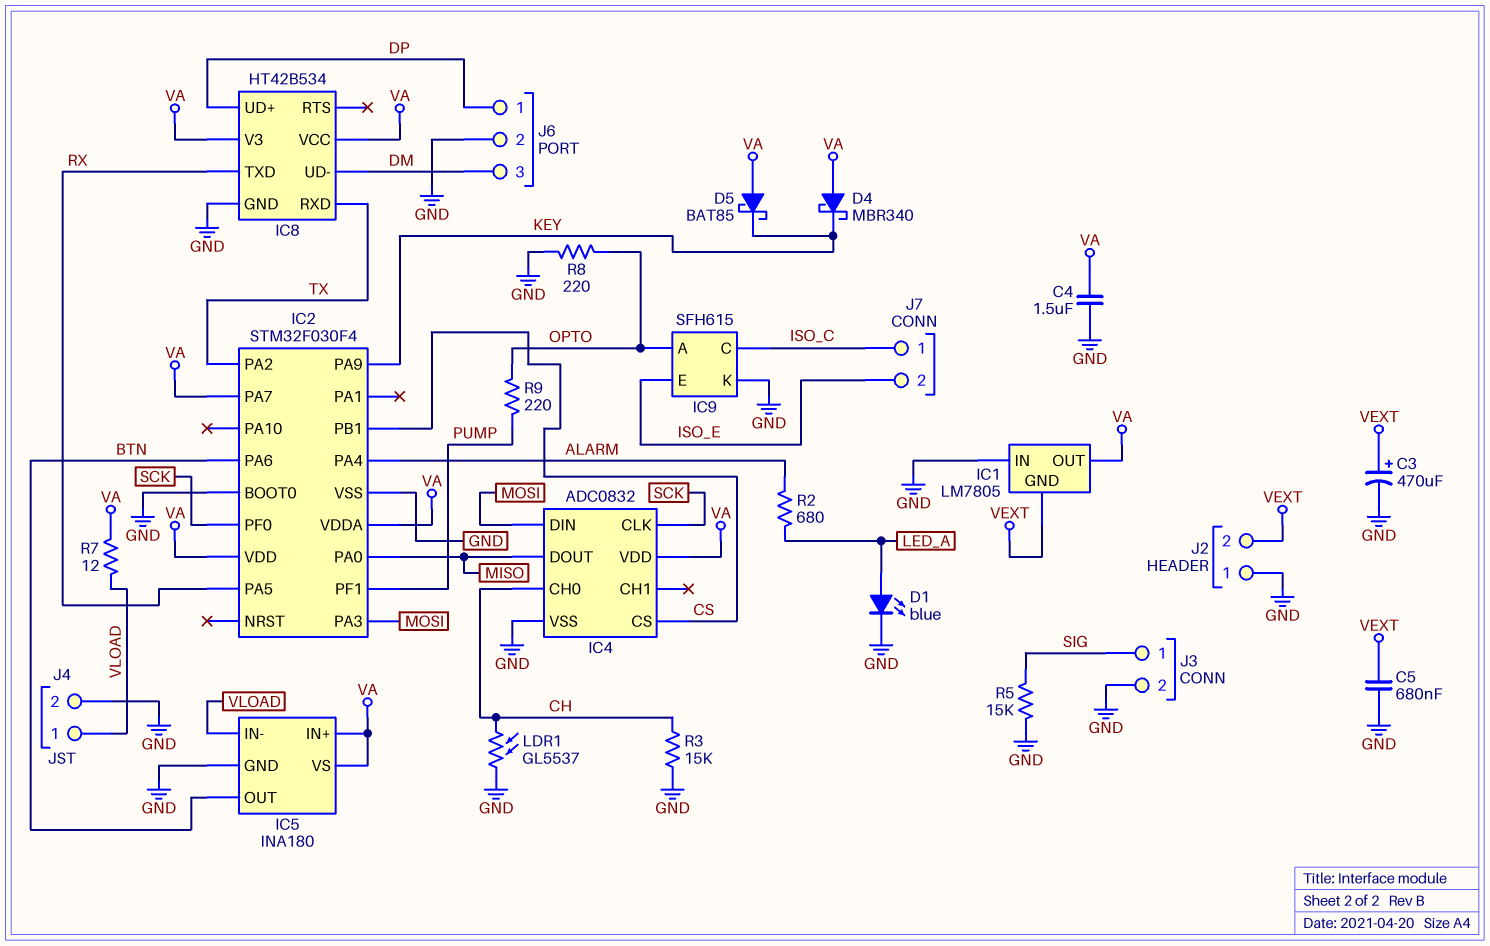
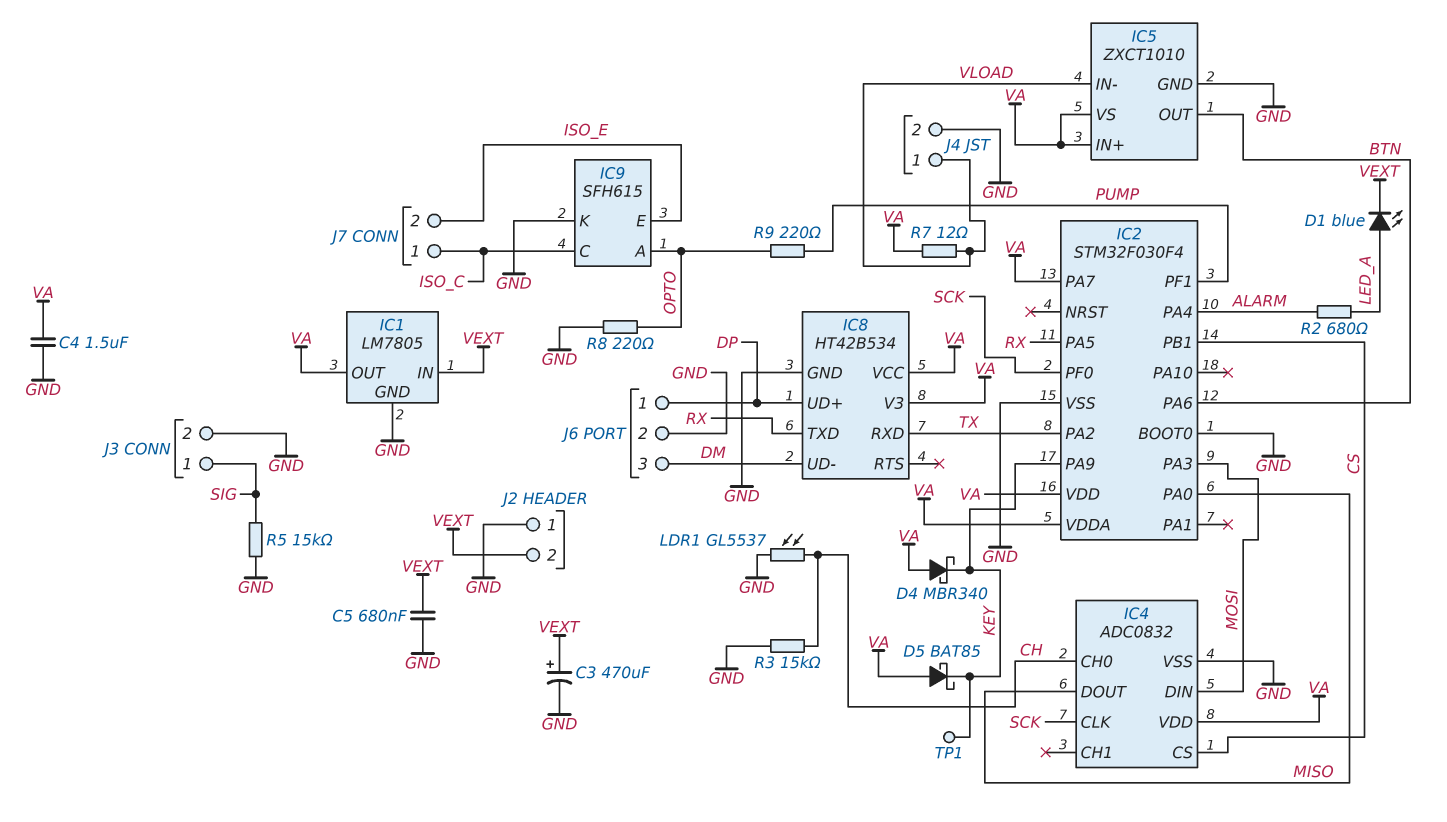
D1: LED blue (A LED_A, K GND) -> LED blue (A LED_A, K VEXT)
IC1 pin GND: VEXT -> GND
IC1 pin IN: GND -> VEXT
IC5: INA180 -> ZXCT1010
TP1: none -> test point (KEY)

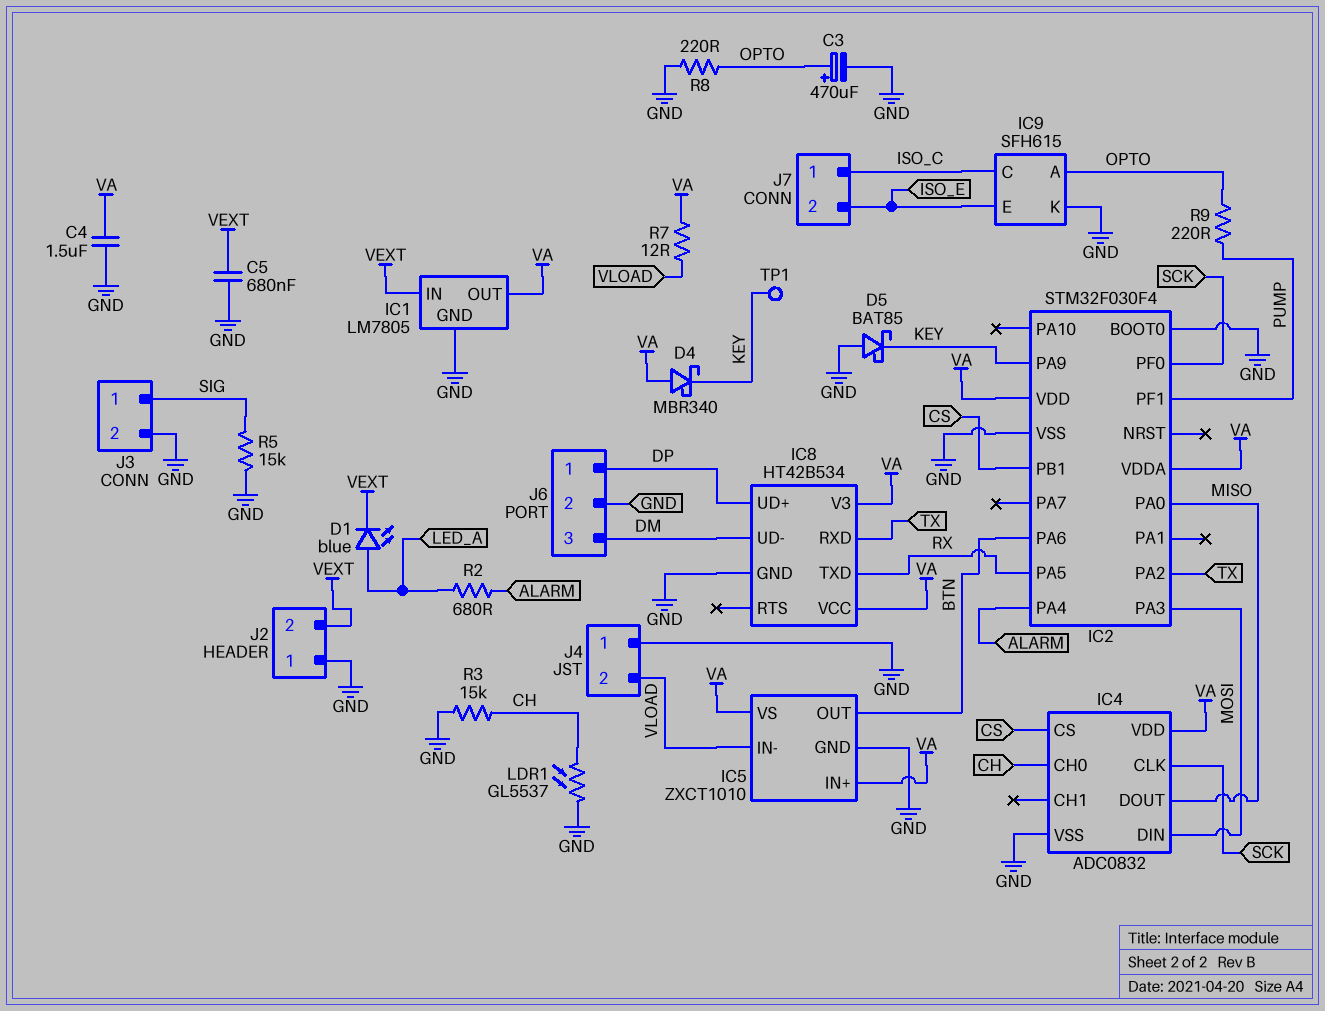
C3: 470uF (plus VEXT, minus GND) -> 470uF (plus OPTO, minus GND)
D5: schottky BAT85 (A VA, K KEY) -> schottky BAT85 (A GND, K KEY)
IC2 pin PA7: VA -> none
J4 pin 1: VLOAD -> GND
J4 pin 2: GND -> VLOAD

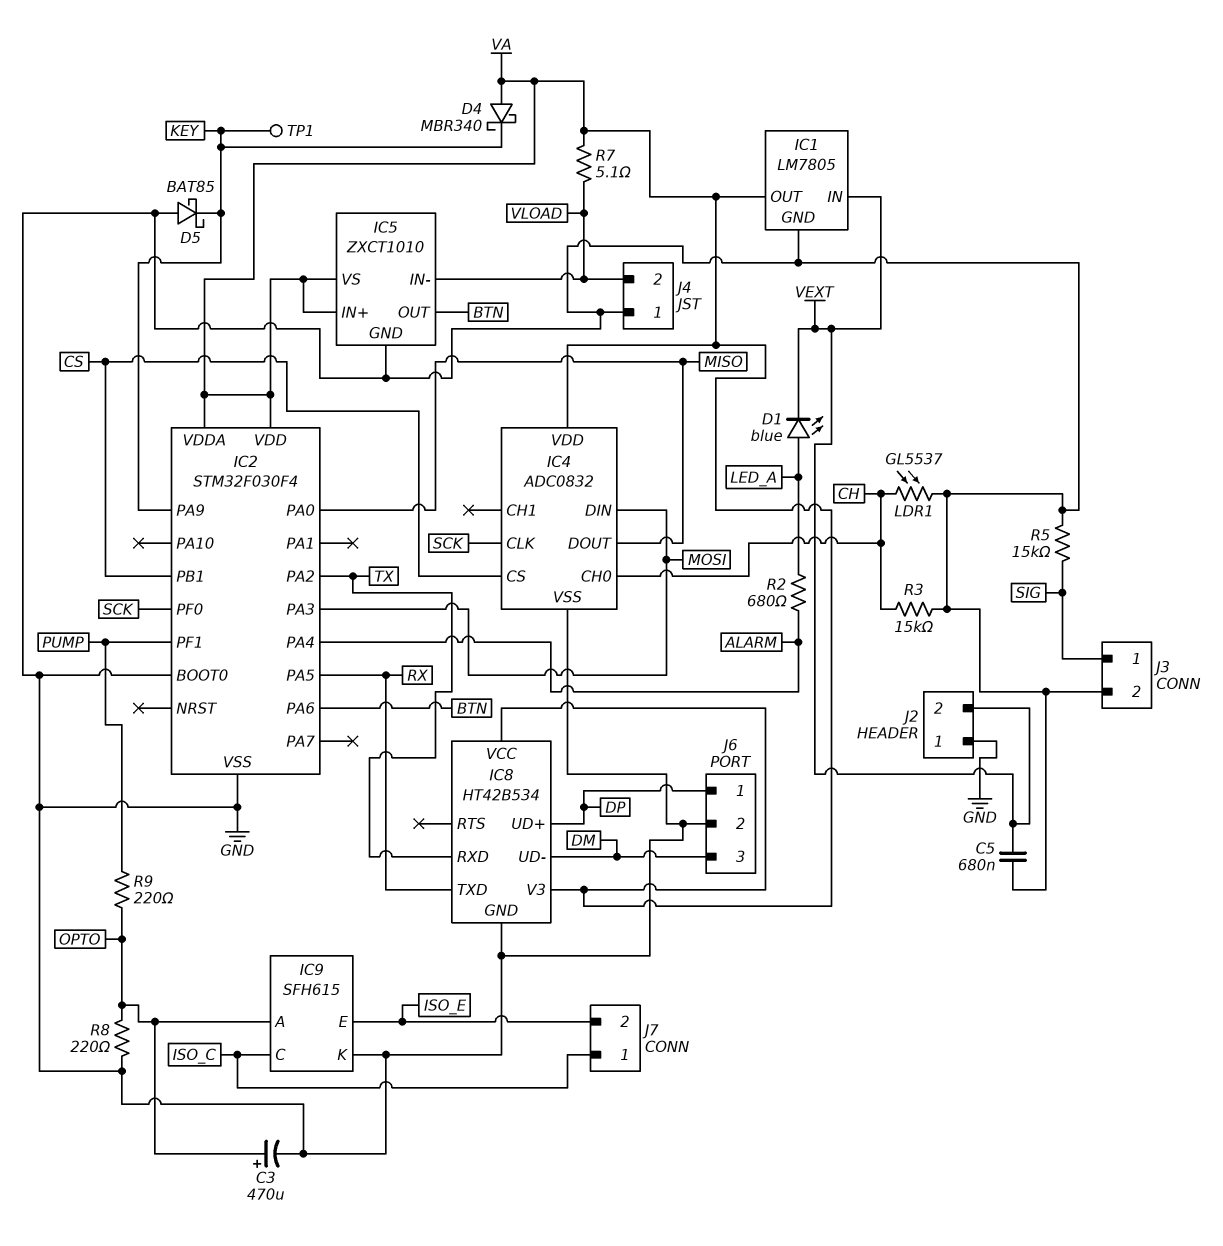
C4: 1.5uF (GND, VA) -> none
R7: 12 (VA, VLOAD) -> 5.1 (VA, VLOAD)

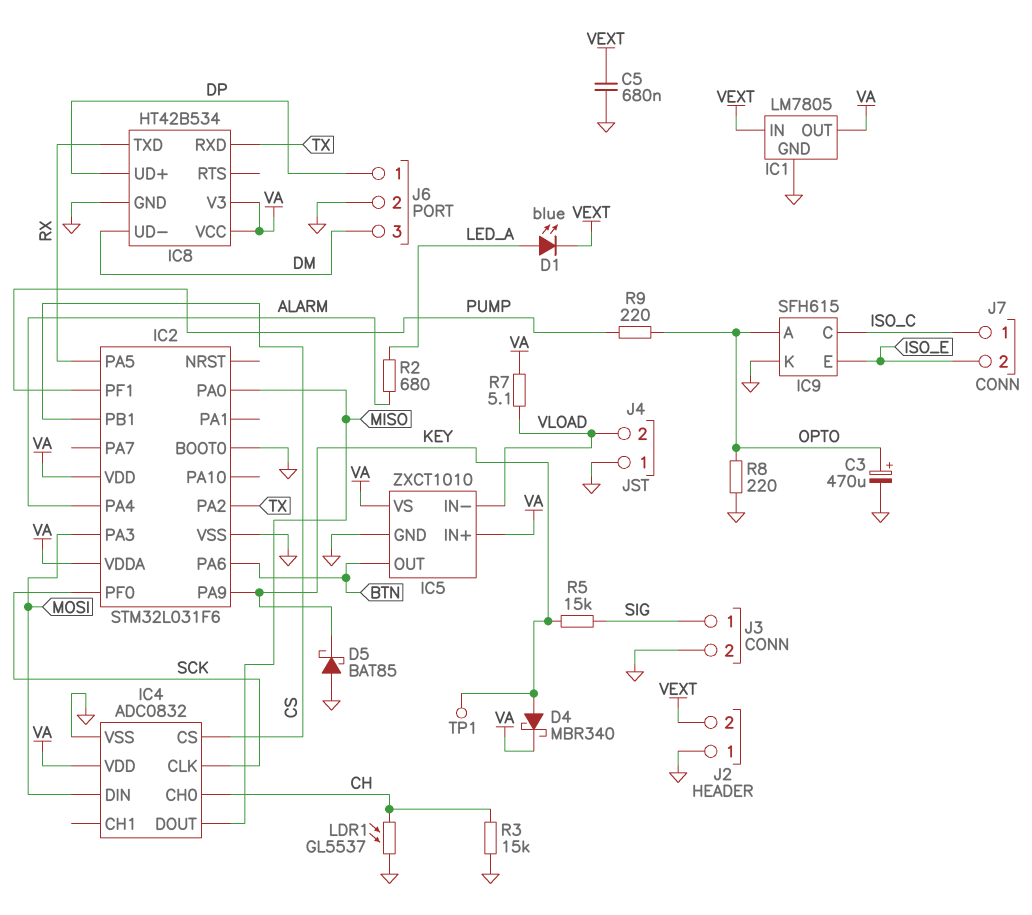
D4: schottky MBR340 (A VA, K KEY) -> schottky MBR340 (A KEY, K VA)
IC2: STM32F030F4 -> STM32L031F6
R5: 15k (GND, SIG) -> 15k (KEY, SIG)

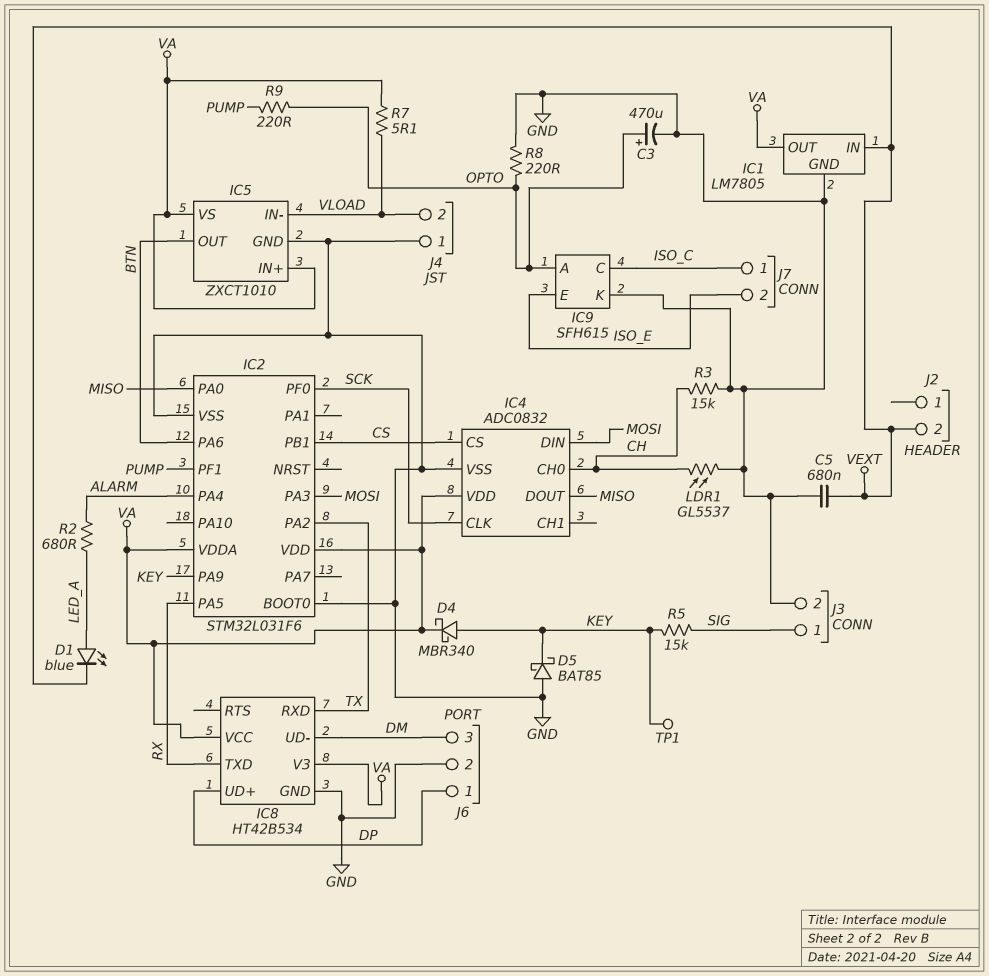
J2 pin 1: GND -> none

